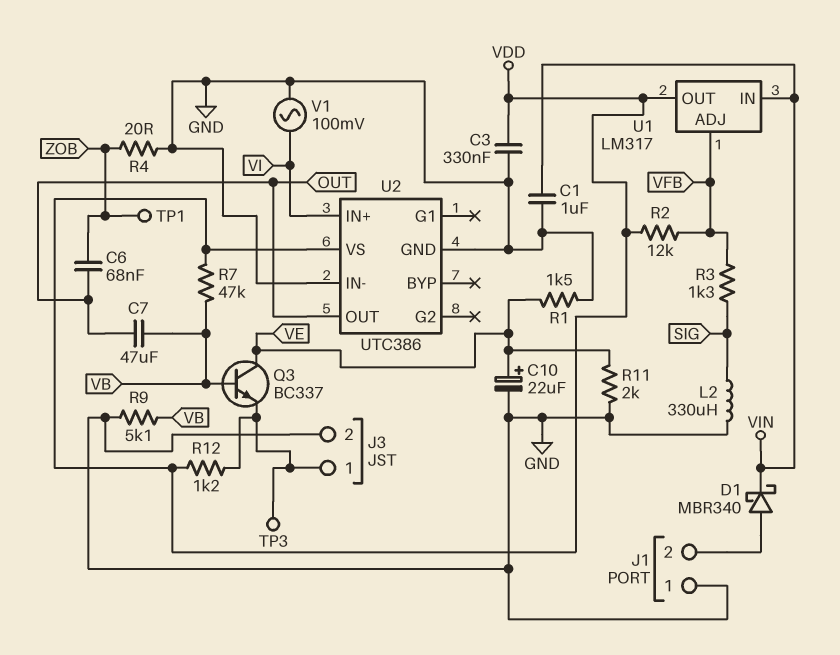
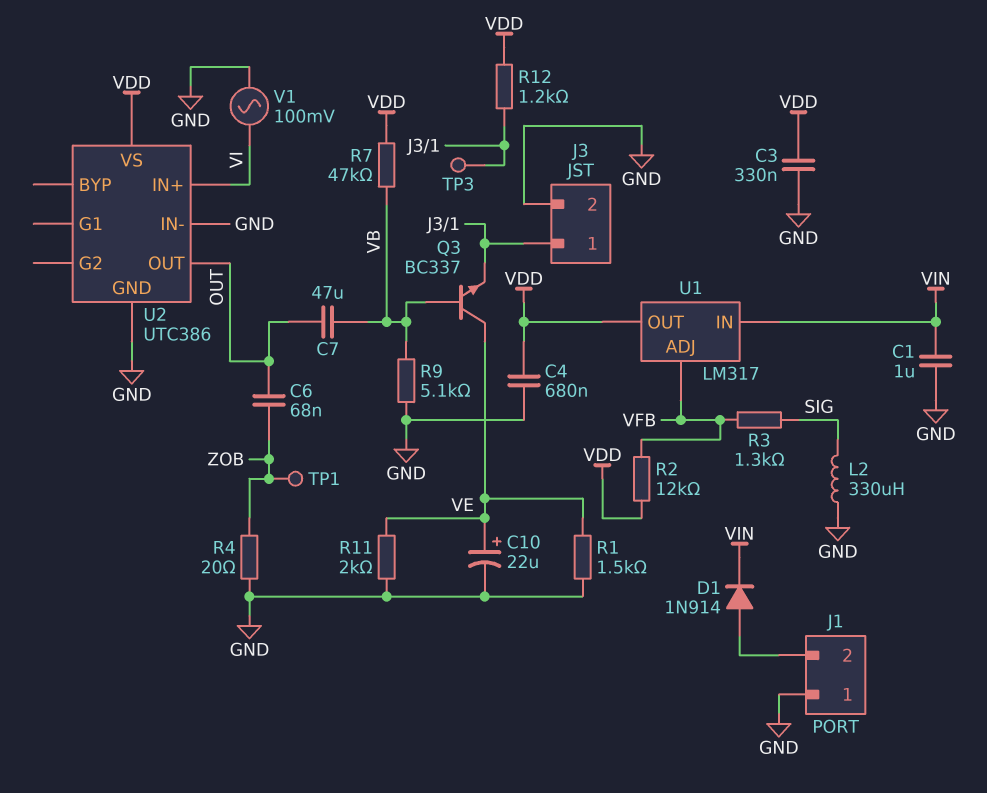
C4: none -> 680nF (GND, VDD)
D1: schottky MBR340 (A J1/2, K VIN) -> diode 1N914 (A J1/2, K VIN)

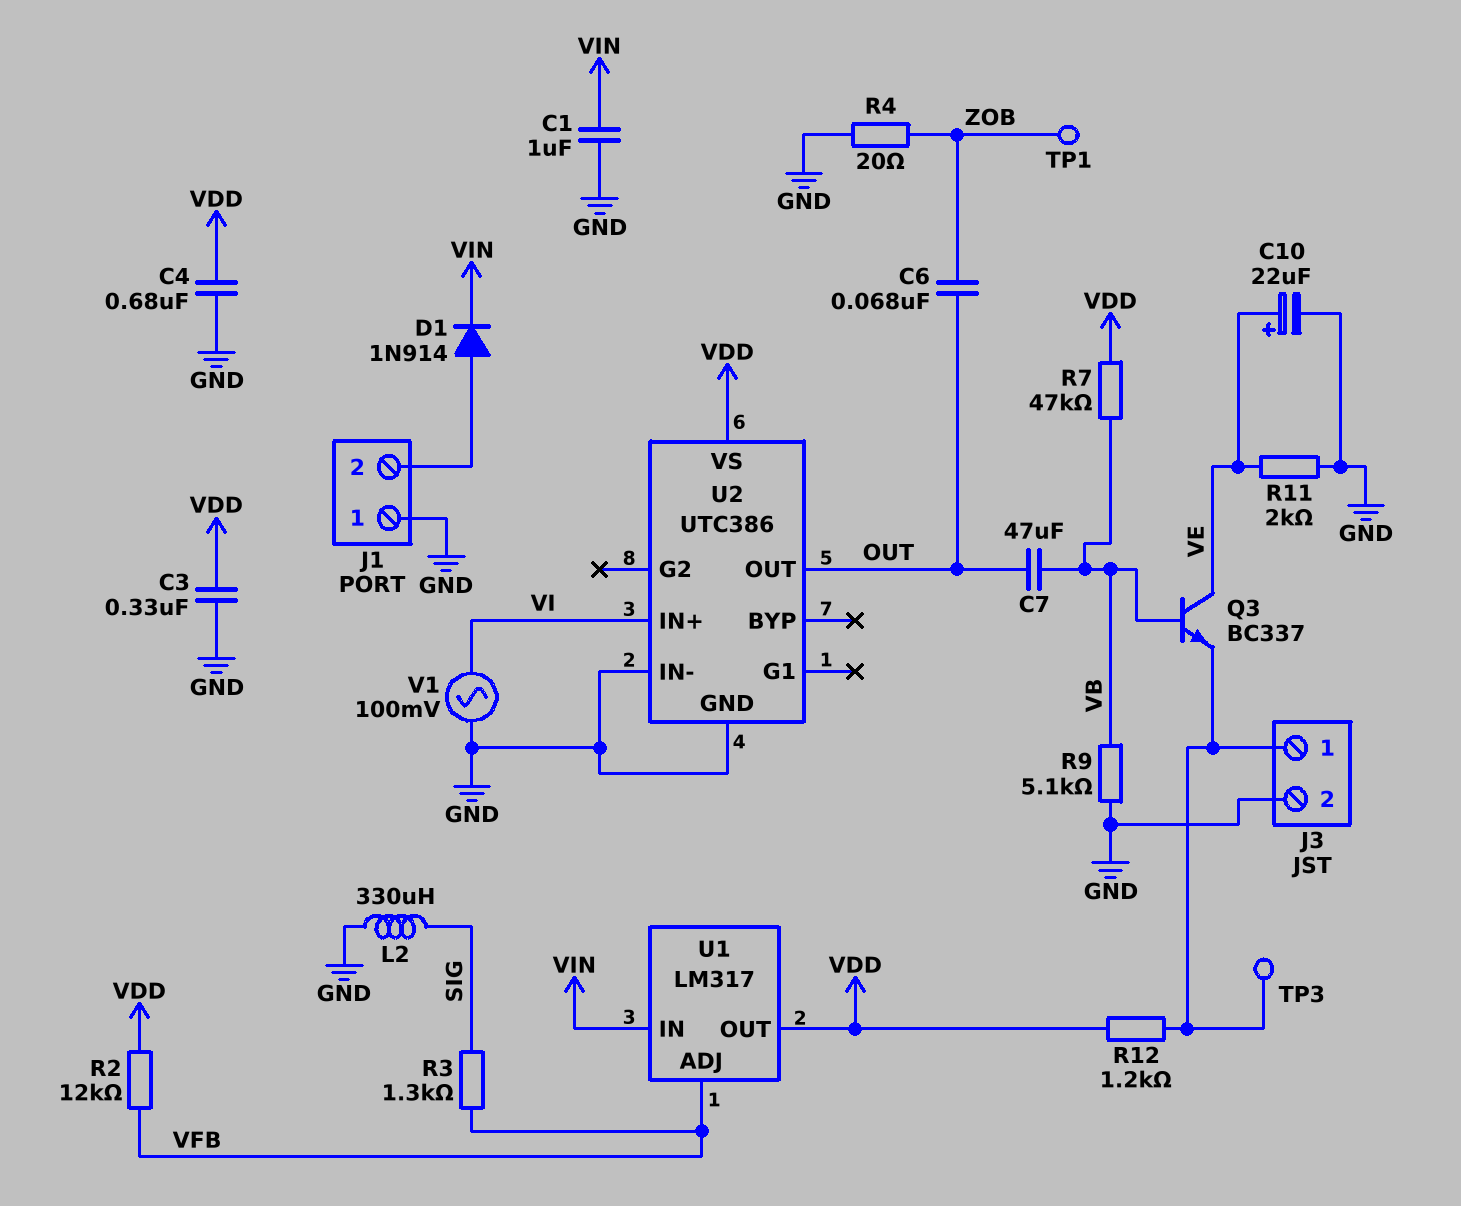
R1: 1.5k (GND, VE) -> none

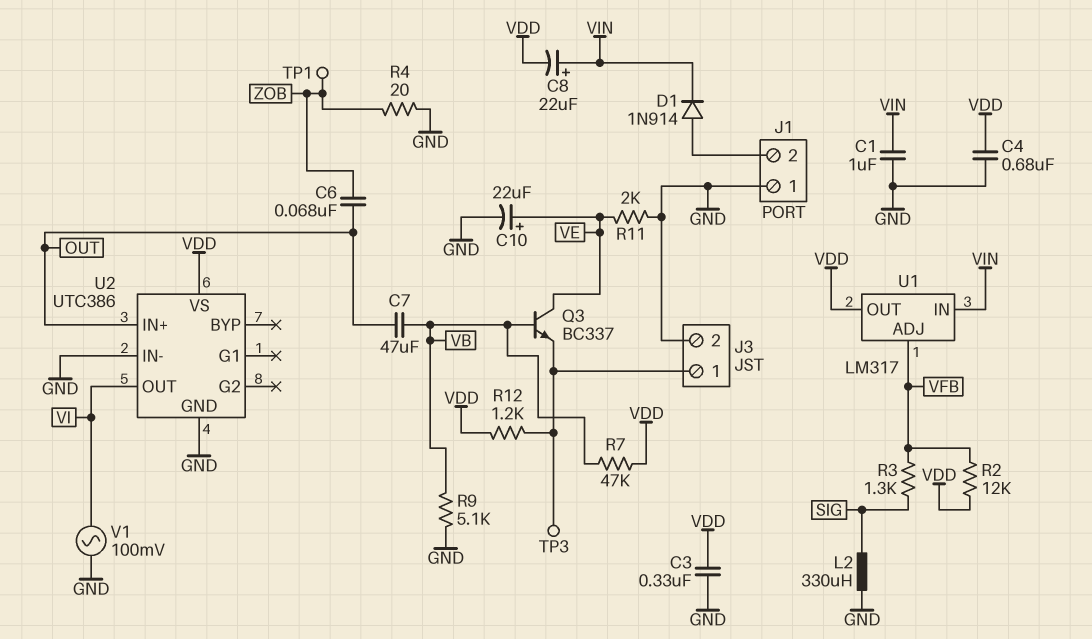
C8: none -> 22uF (plus VIN, minus VDD)
U2 pin IN+: VI -> OUT
U2 pin OUT: OUT -> VI

